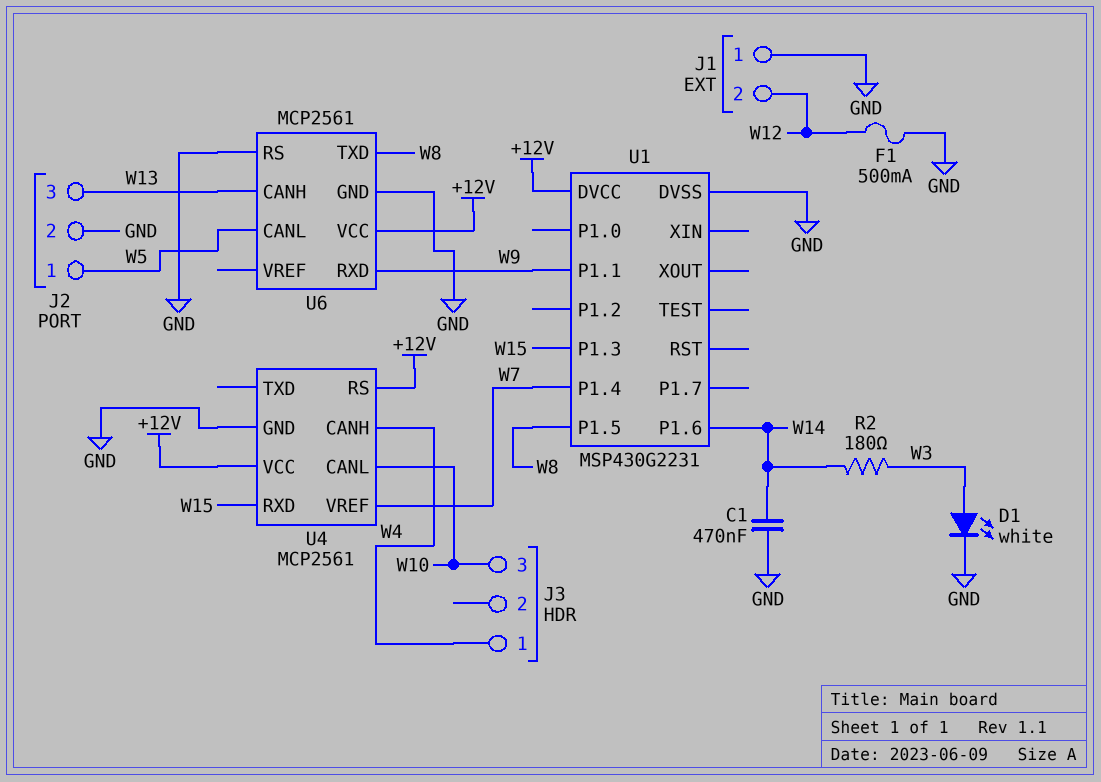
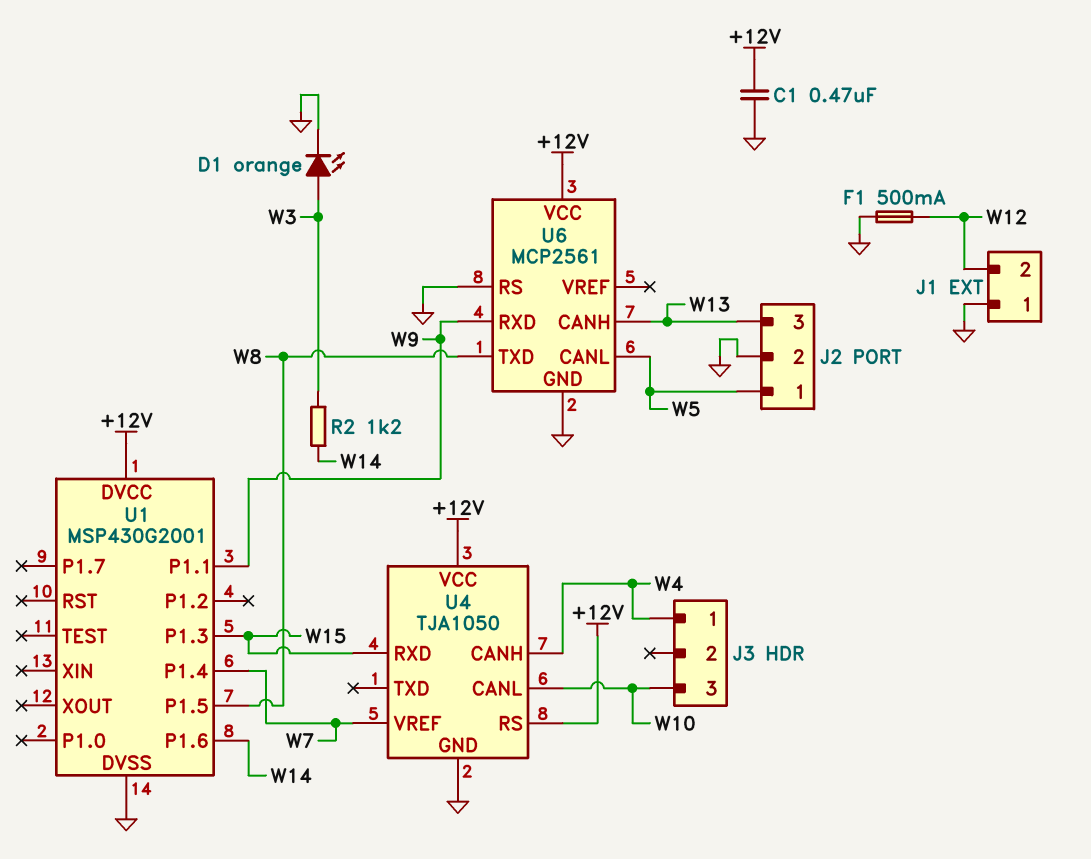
C1: 470nF (GND, W14) -> 470nF (+12V, GND)
D1: LED white (A W3, K GND) -> LED orange (A W3, K GND)
R2: 180 (W3, W14) -> 1.2k (W3, W14)
U1: MSP430G2231 -> MSP430G2001
U4: MCP2561 -> TJA1050

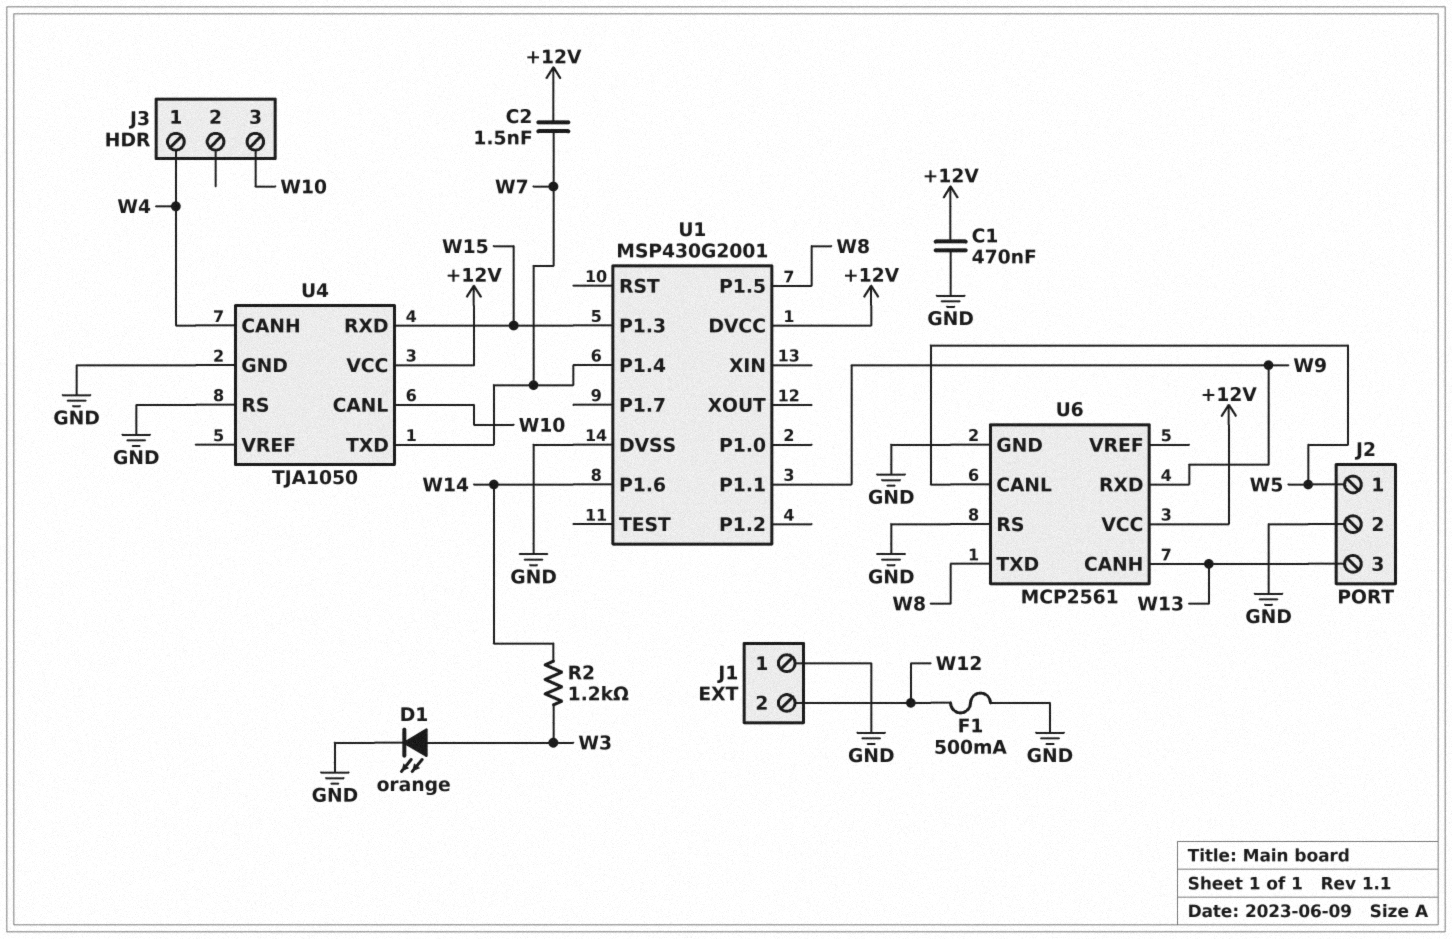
C2: none -> 1.5nF (+12V, W7)
U4 pin RS: +12V -> GND
U4 pin TXD: none -> W7
U4 pin VREF: W7 -> none

